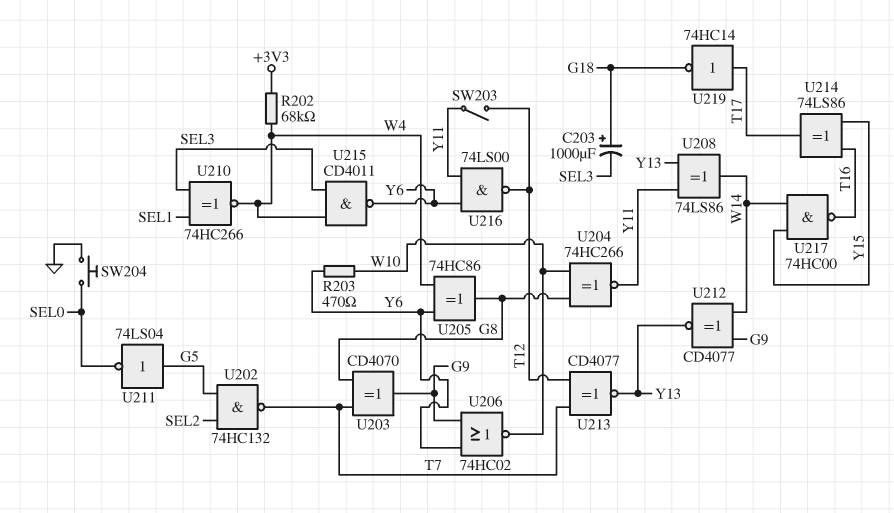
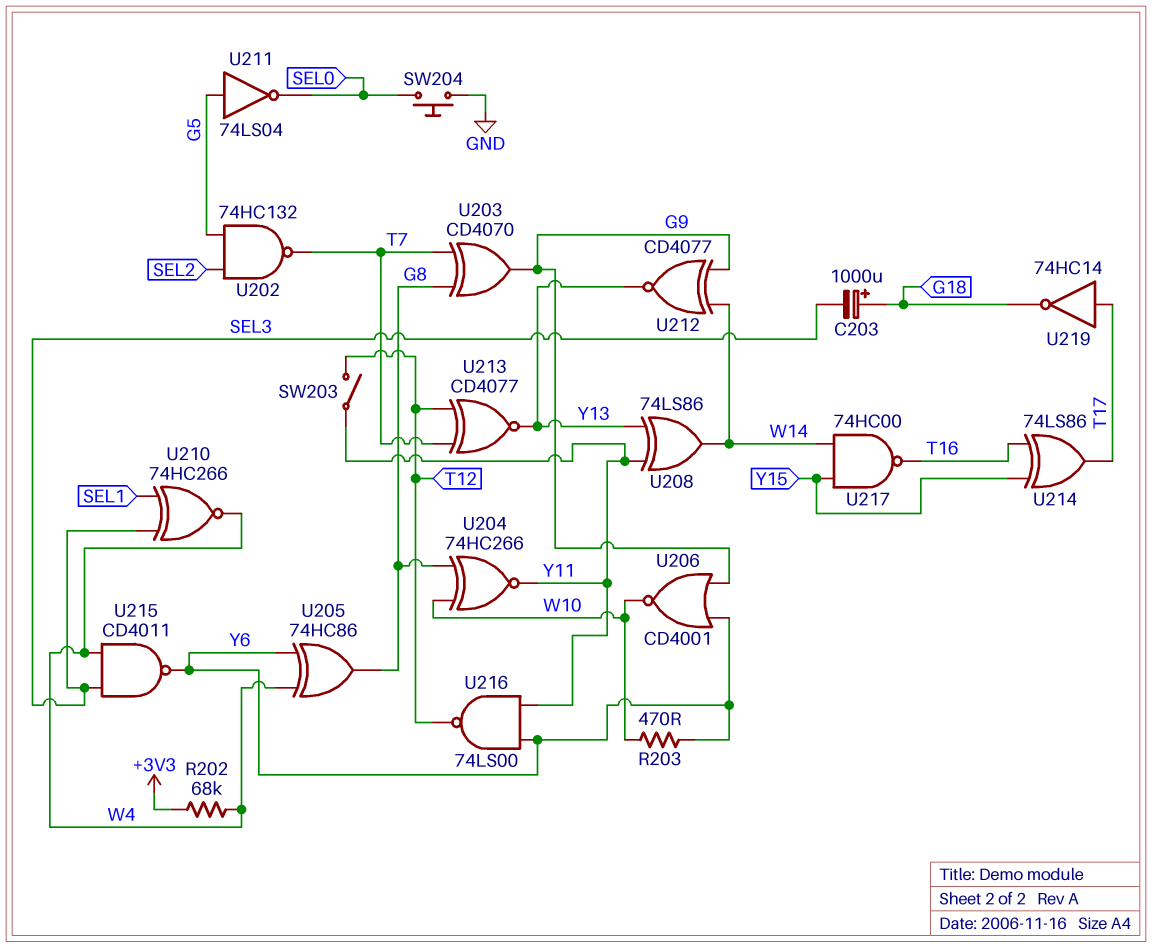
U206: NOR 74HC02 (in G9, in Y6, out W10) -> NOR CD4001 (in G9, in Y6, out W10)

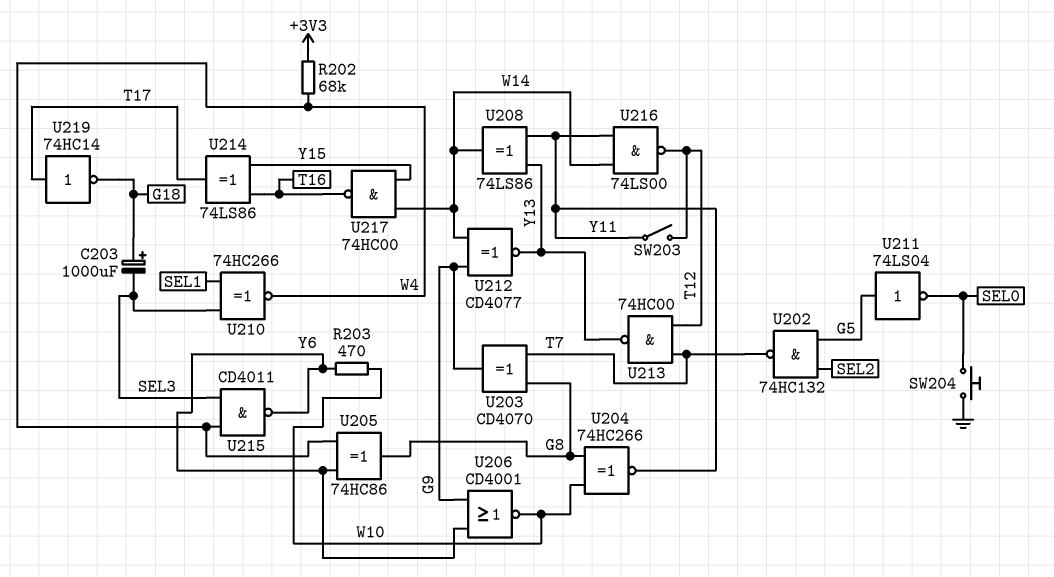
U213: XNOR CD4077 (in T7, in T12, out Y13) -> NAND 74HC00 (in T7, in T12, out Y13)
U216: NAND 74LS00 (in Y6, in Y11, out T12) -> NAND 74LS00 (in W14, in Y11, out T12)

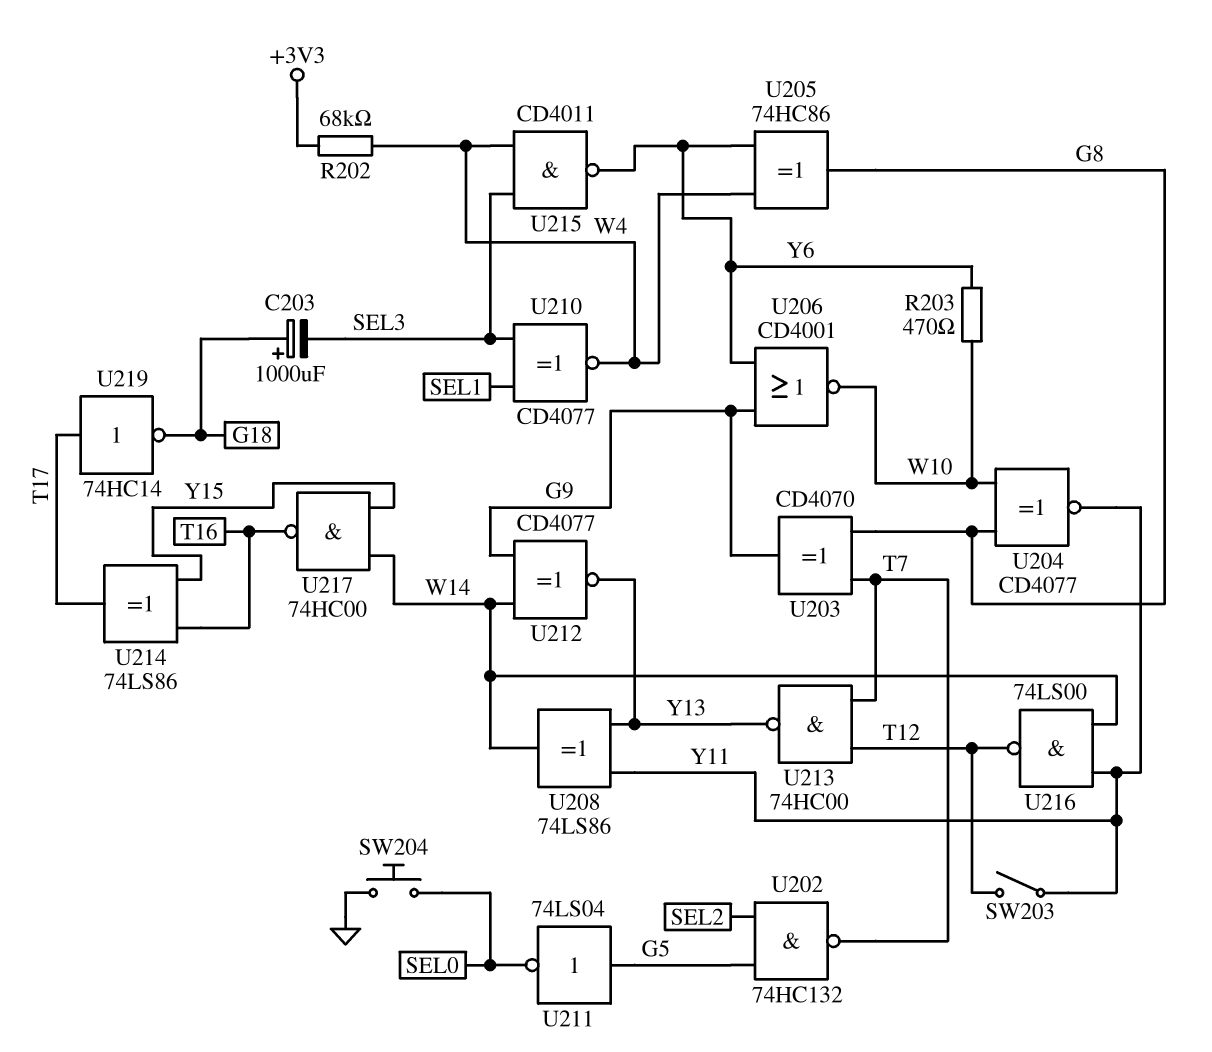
U204: XNOR 74HC266 (in G8, in W10, out Y11) -> XNOR CD4077 (in G8, in W10, out Y11)
U210: XNOR 74HC266 (in SEL1, in SEL3, out W4) -> XNOR CD4077 (in SEL1, in SEL3, out W4)

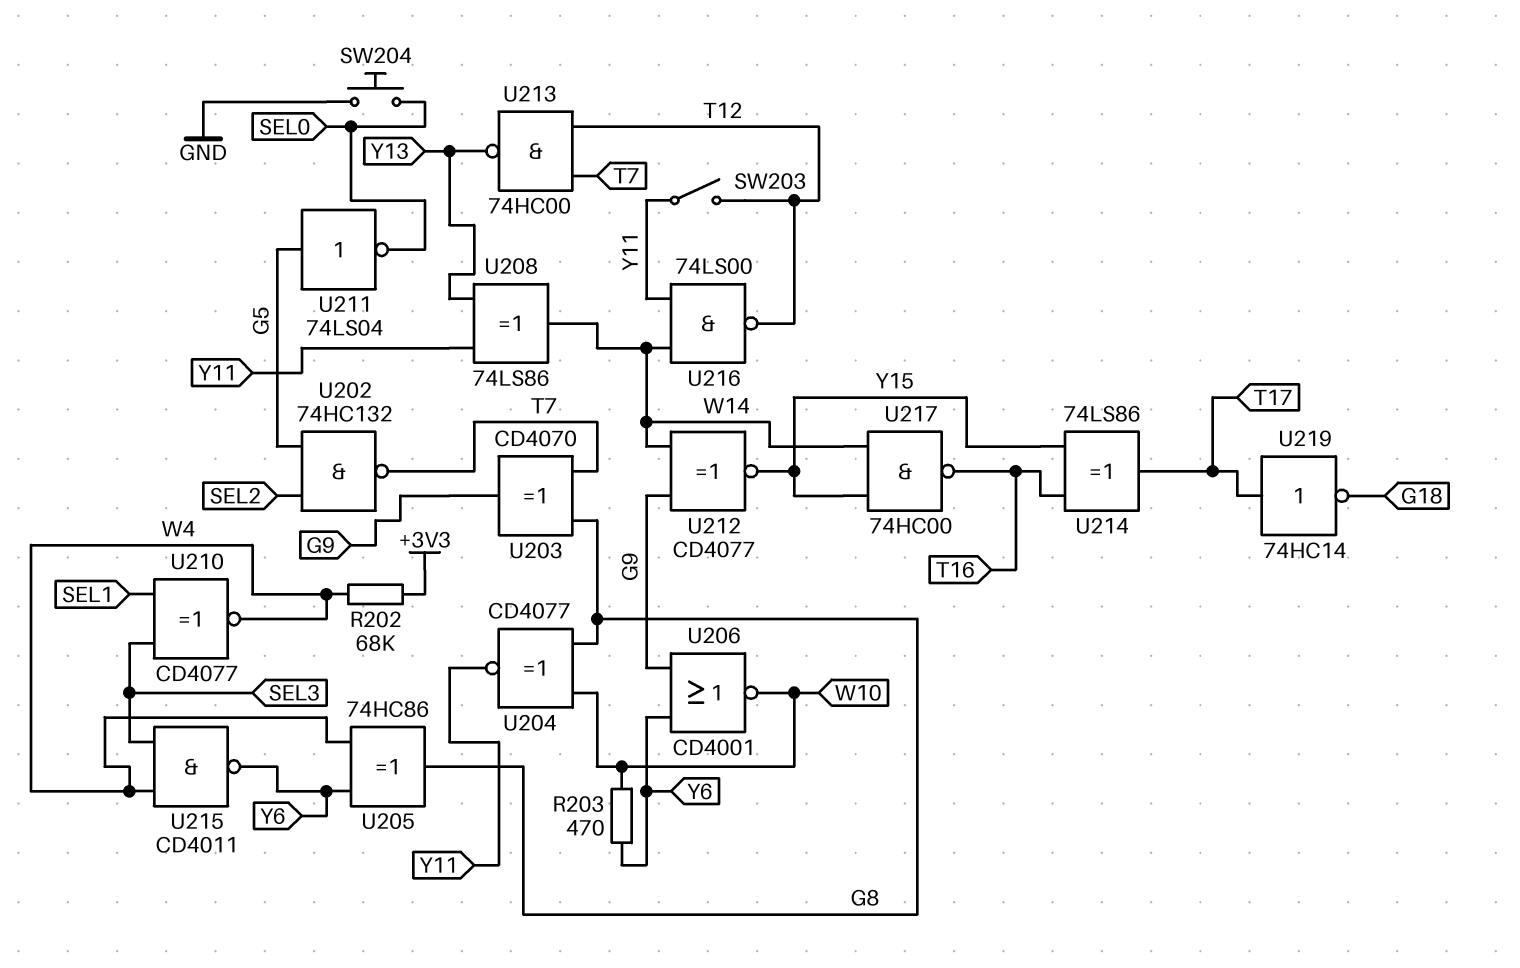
C203: 1000uF (plus G18, minus SEL3) -> none
U212: XNOR CD4077 (in G9, in W14, out Y13) -> XNOR CD4077 (in G9, in W14, out Y15)

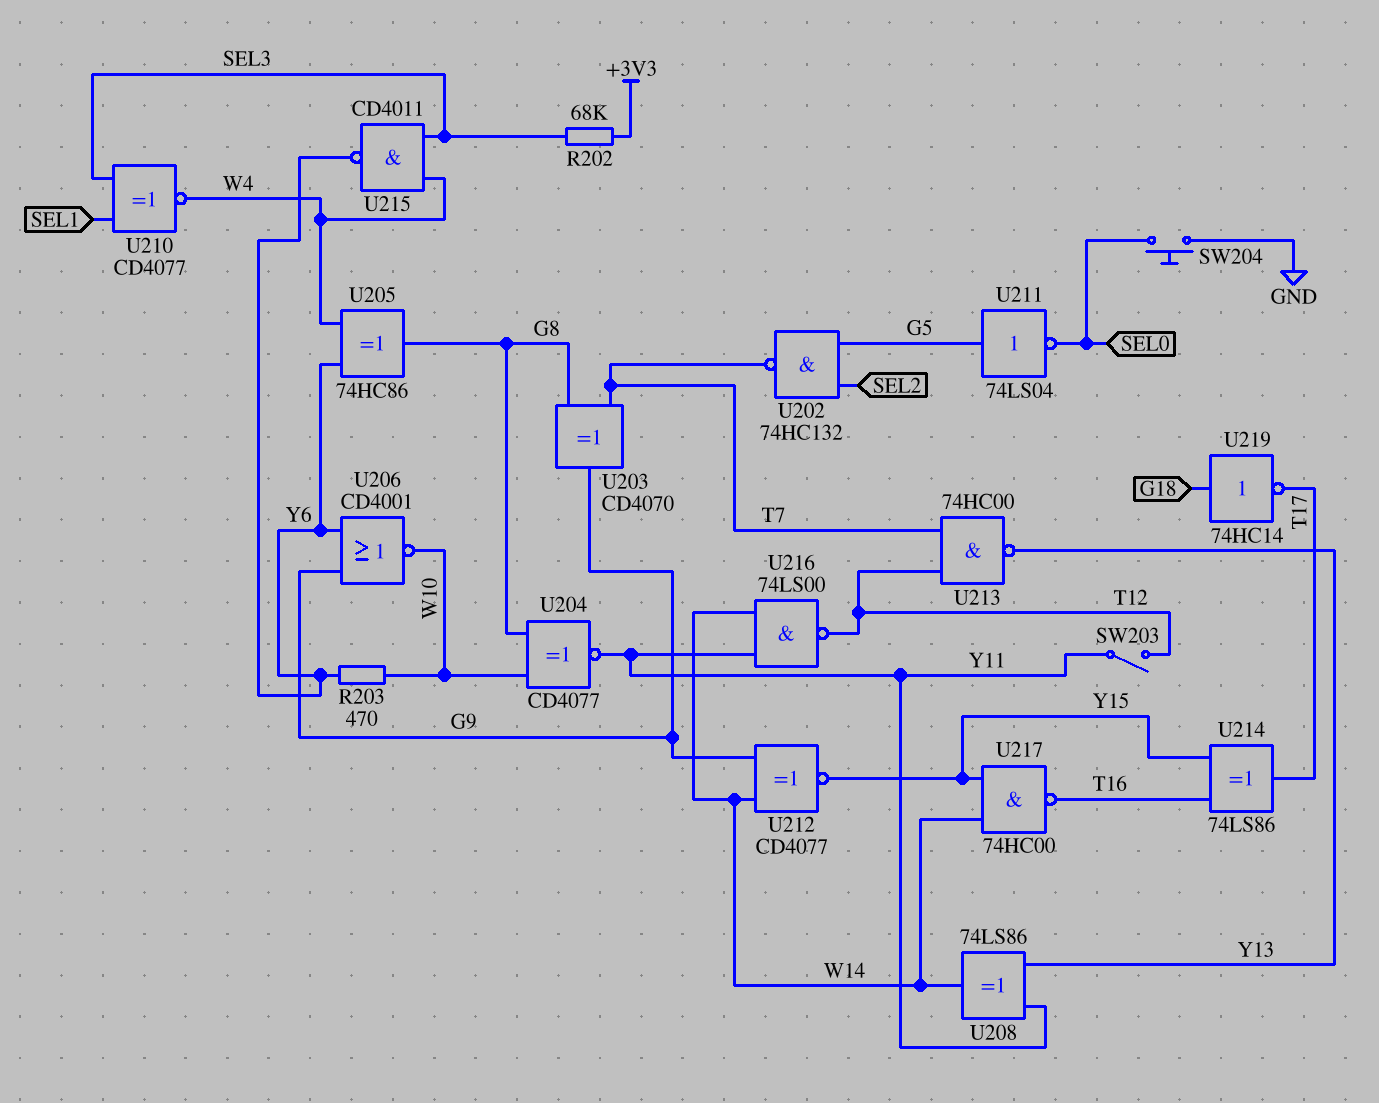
R202: 68k (+3V3, W4) -> 68k (+3V3, SEL3)
U219: NOT 74HC14 (in T17, out G18) -> NOT 74HC14 (in G18, out T17)

